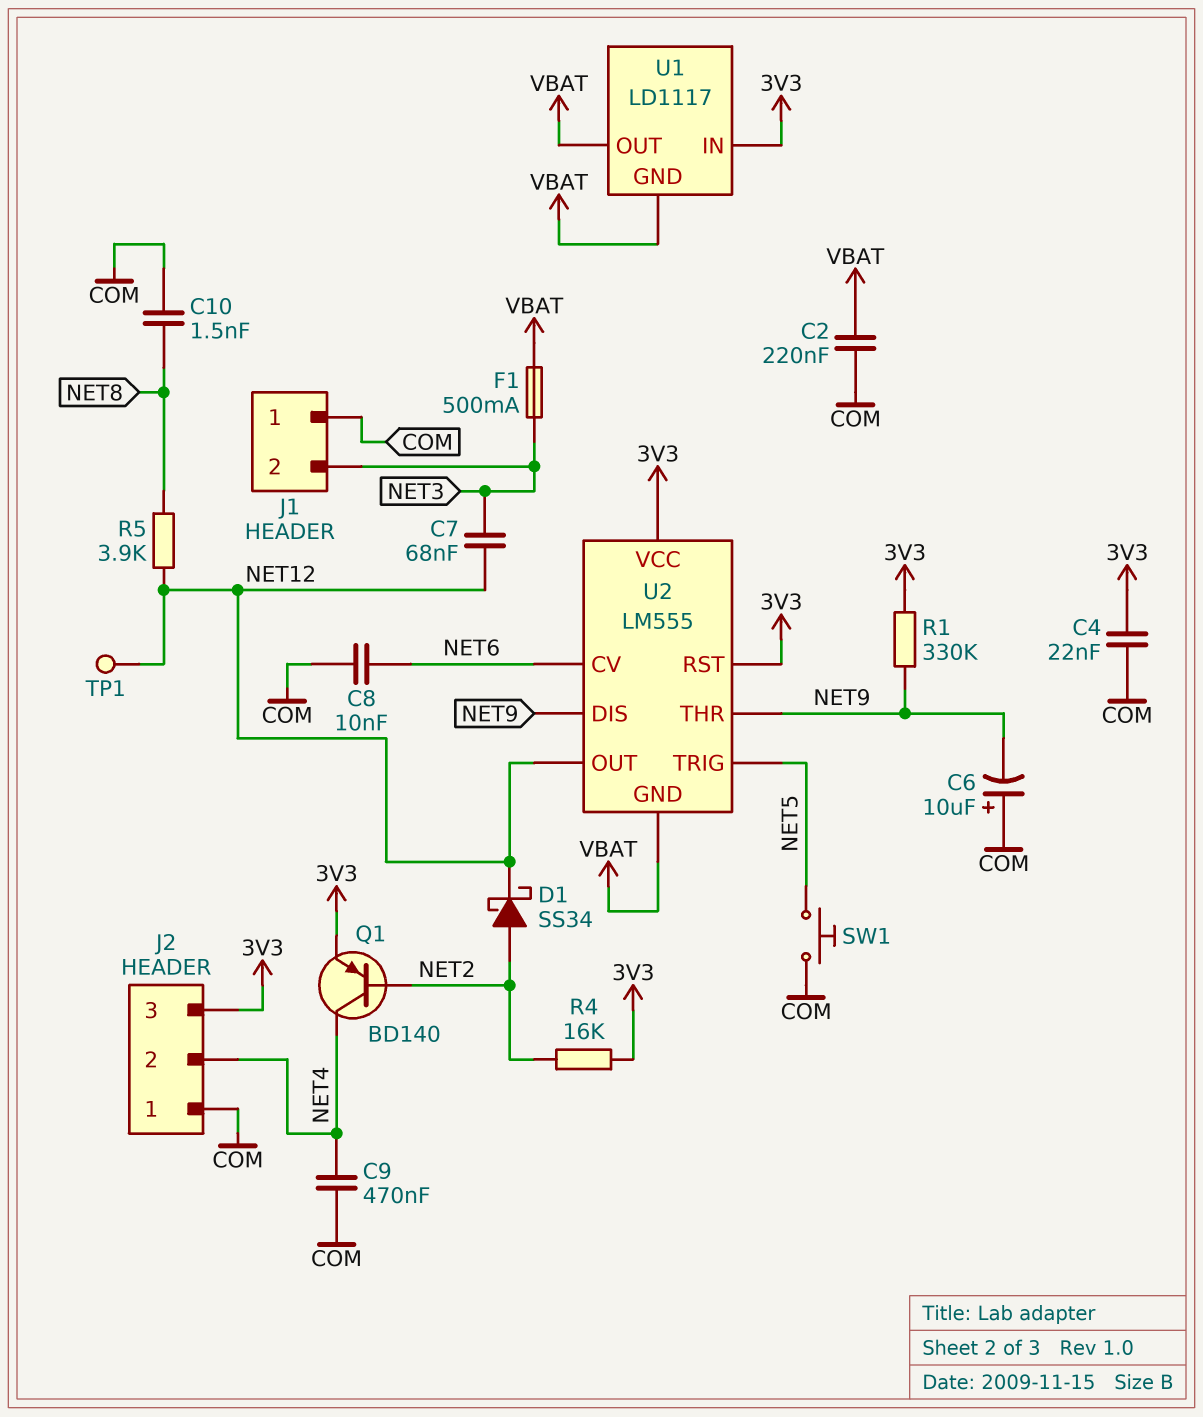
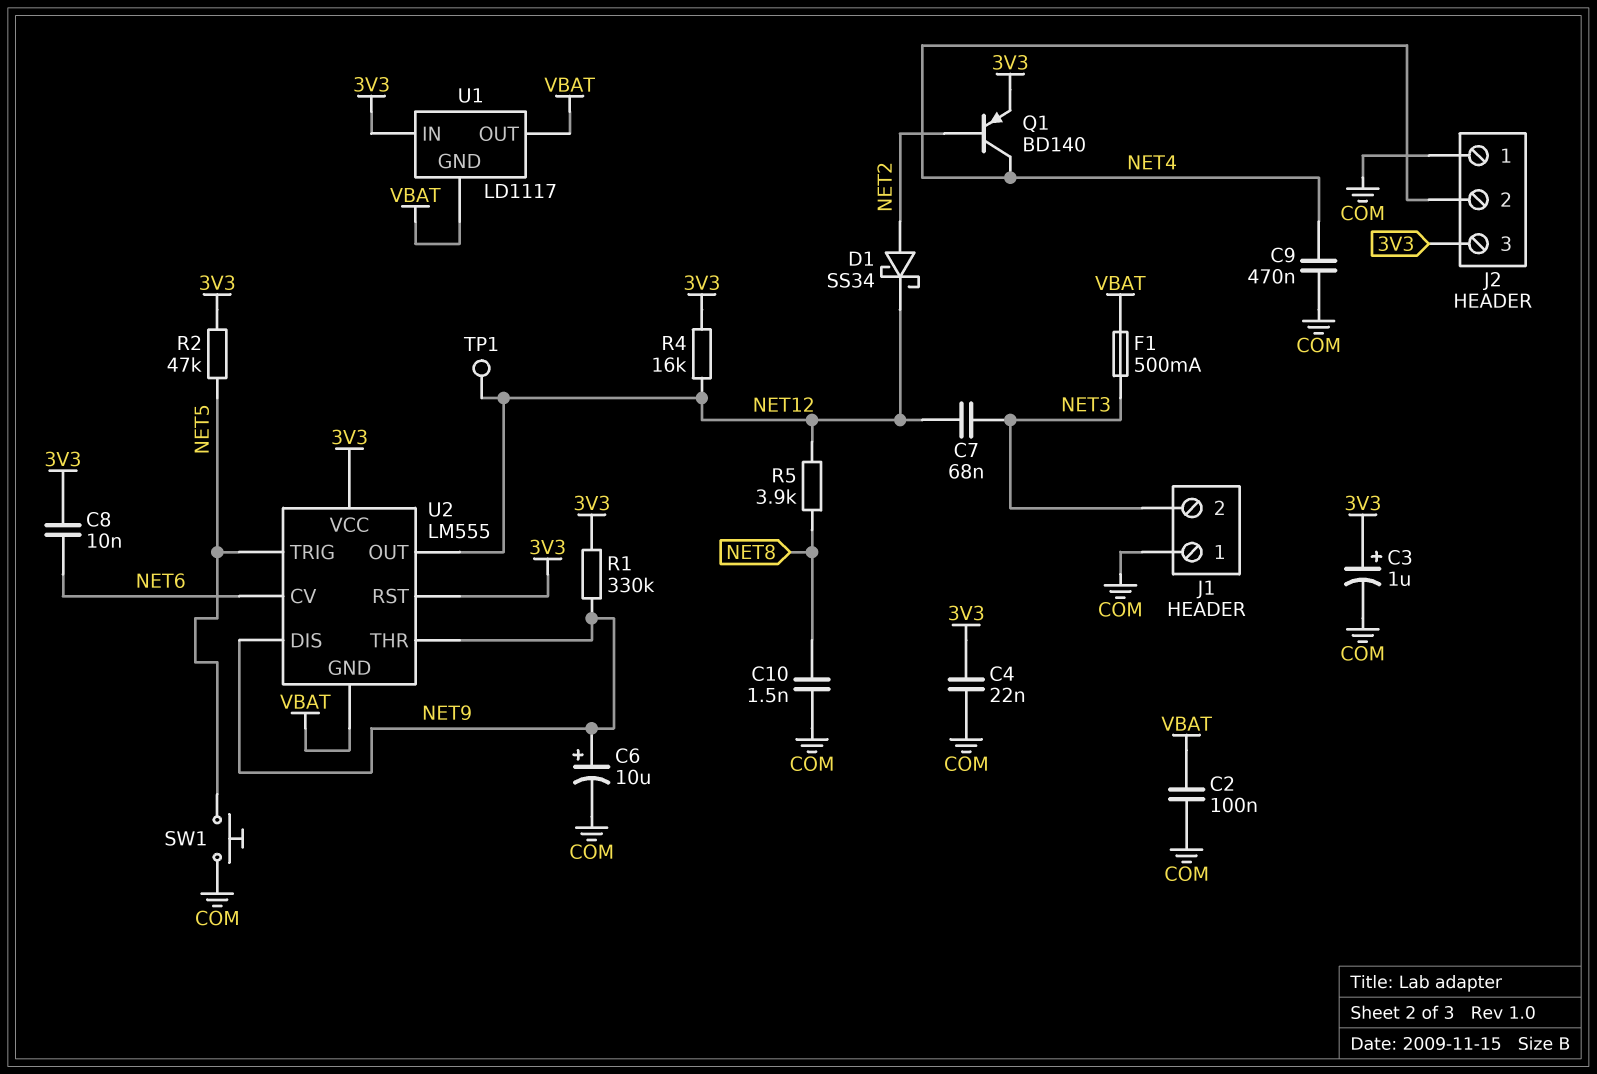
C2: 220nF (COM, VBAT) -> 100nF (COM, VBAT)
C3: none -> 1uF (plus 3V3, minus COM)
C6: 10uF (plus COM, minus NET9) -> 10uF (plus NET9, minus COM)
C8: 10nF (COM, NET6) -> 10nF (3V3, NET6)
R2: none -> 47k (3V3, NET5)
R4: 16k (3V3, NET2) -> 16k (3V3, NET12)

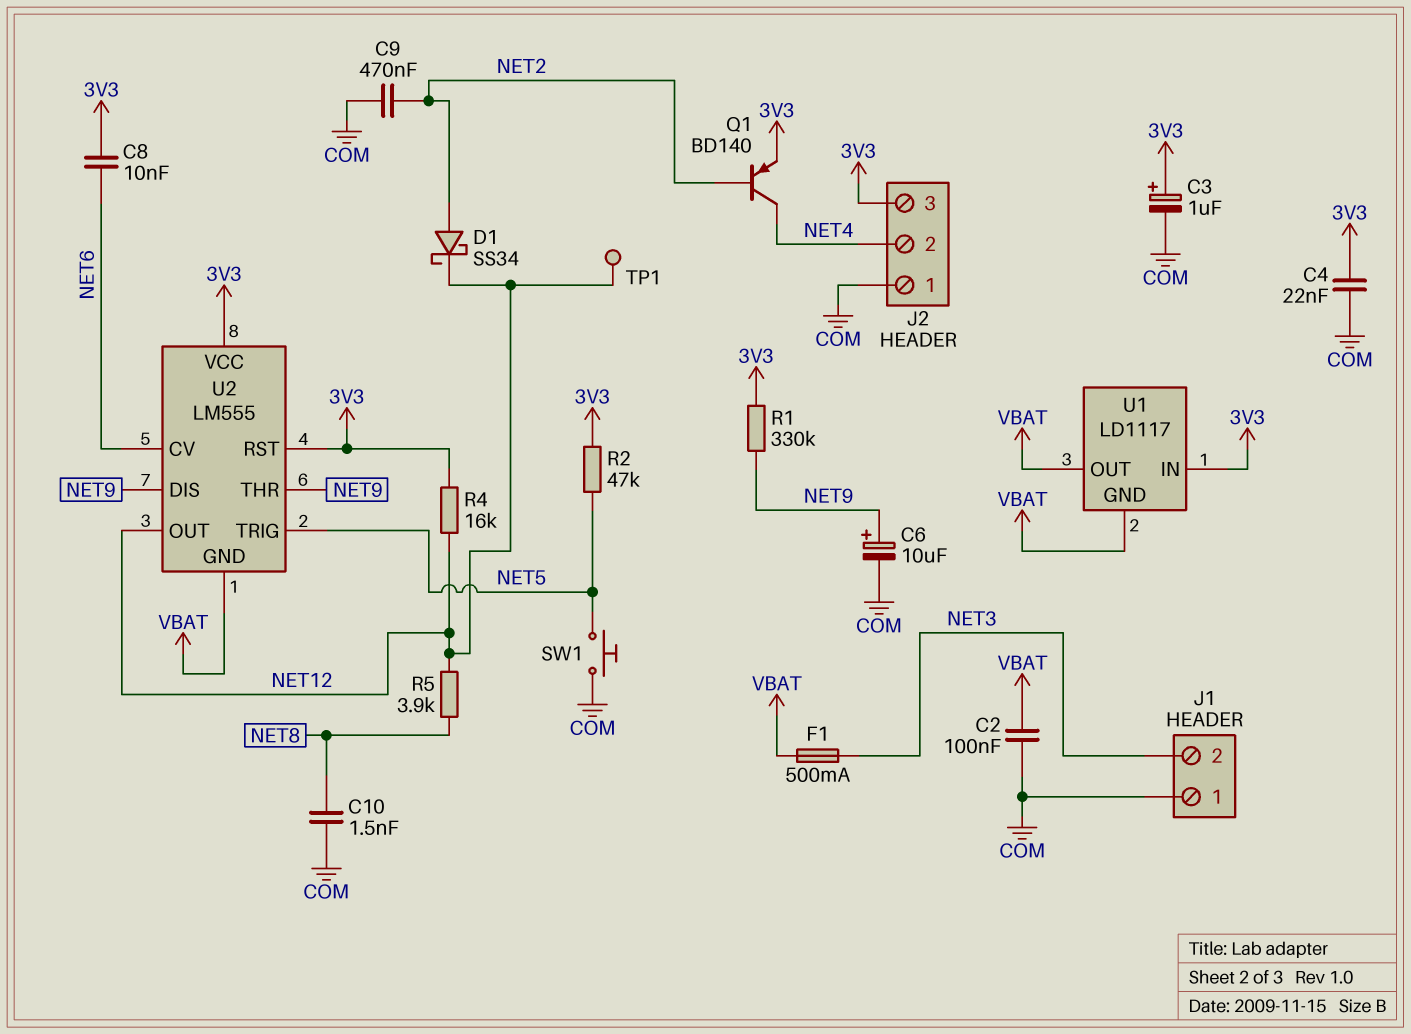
C7: 68nF (NET3, NET12) -> none
C9: 470nF (COM, NET4) -> 470nF (COM, NET2)

